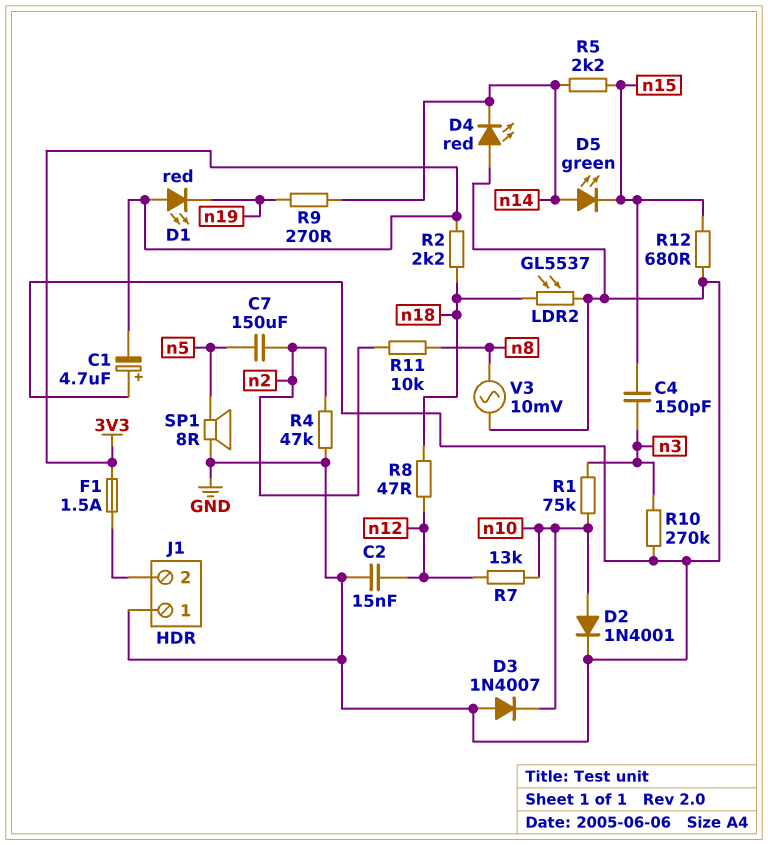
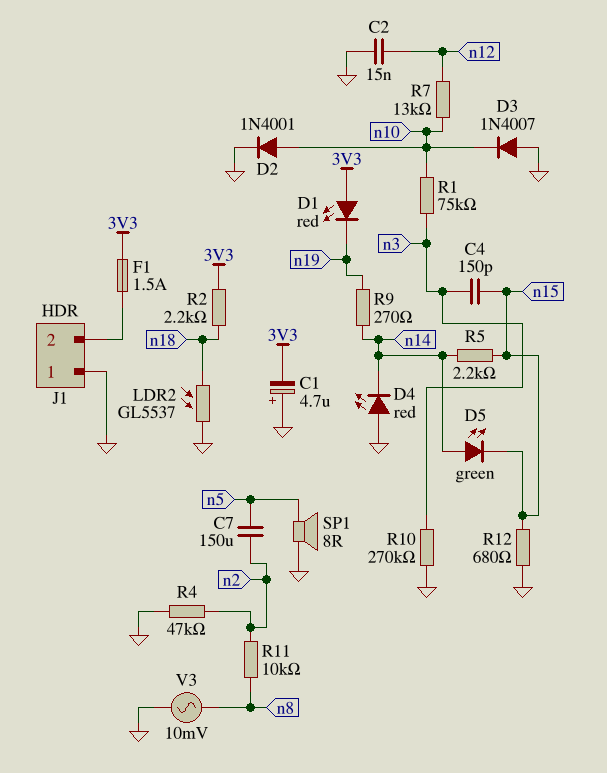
R8: 47 (n12, n18) -> none

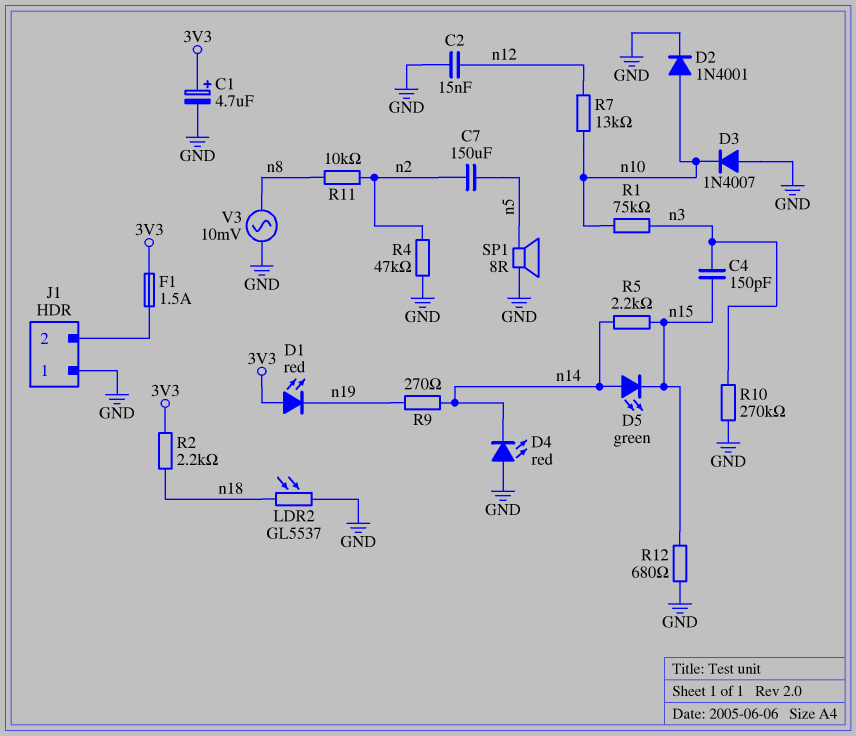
C1: 4.7uF (plus GND, minus 3V3) -> 4.7uF (plus 3V3, minus GND)

